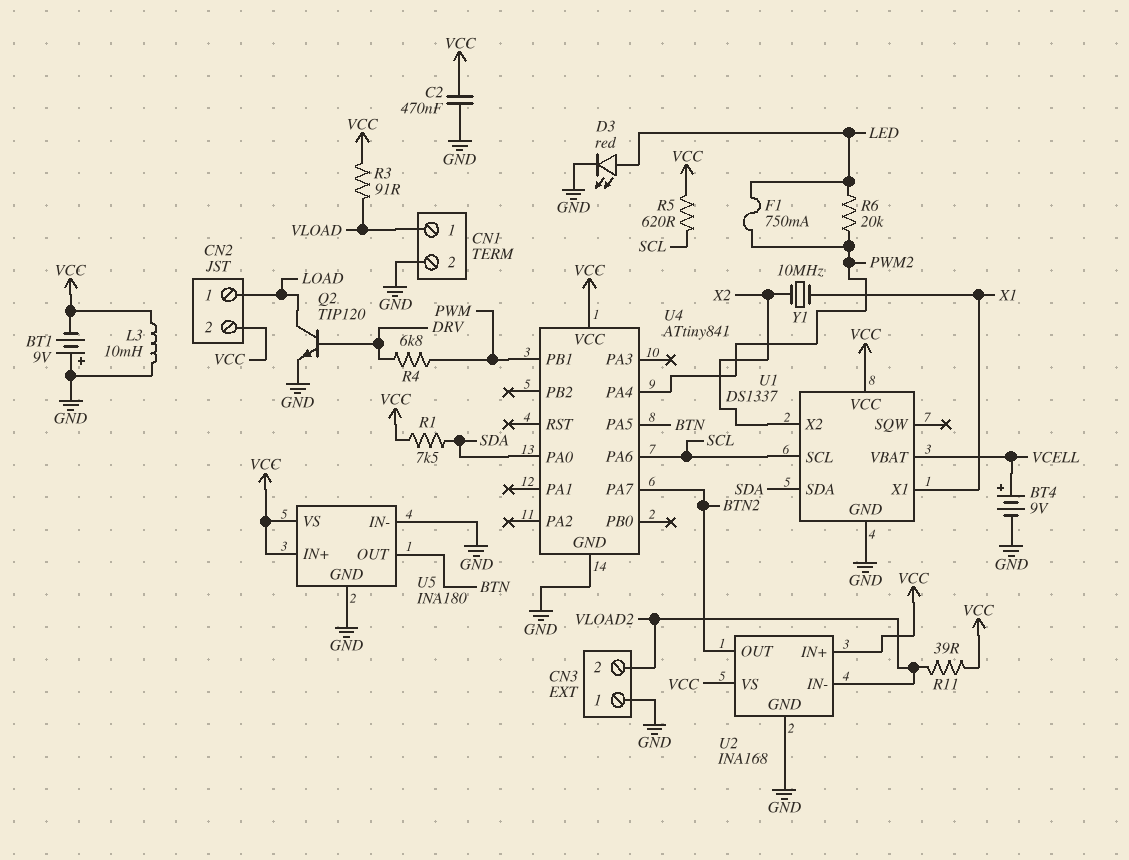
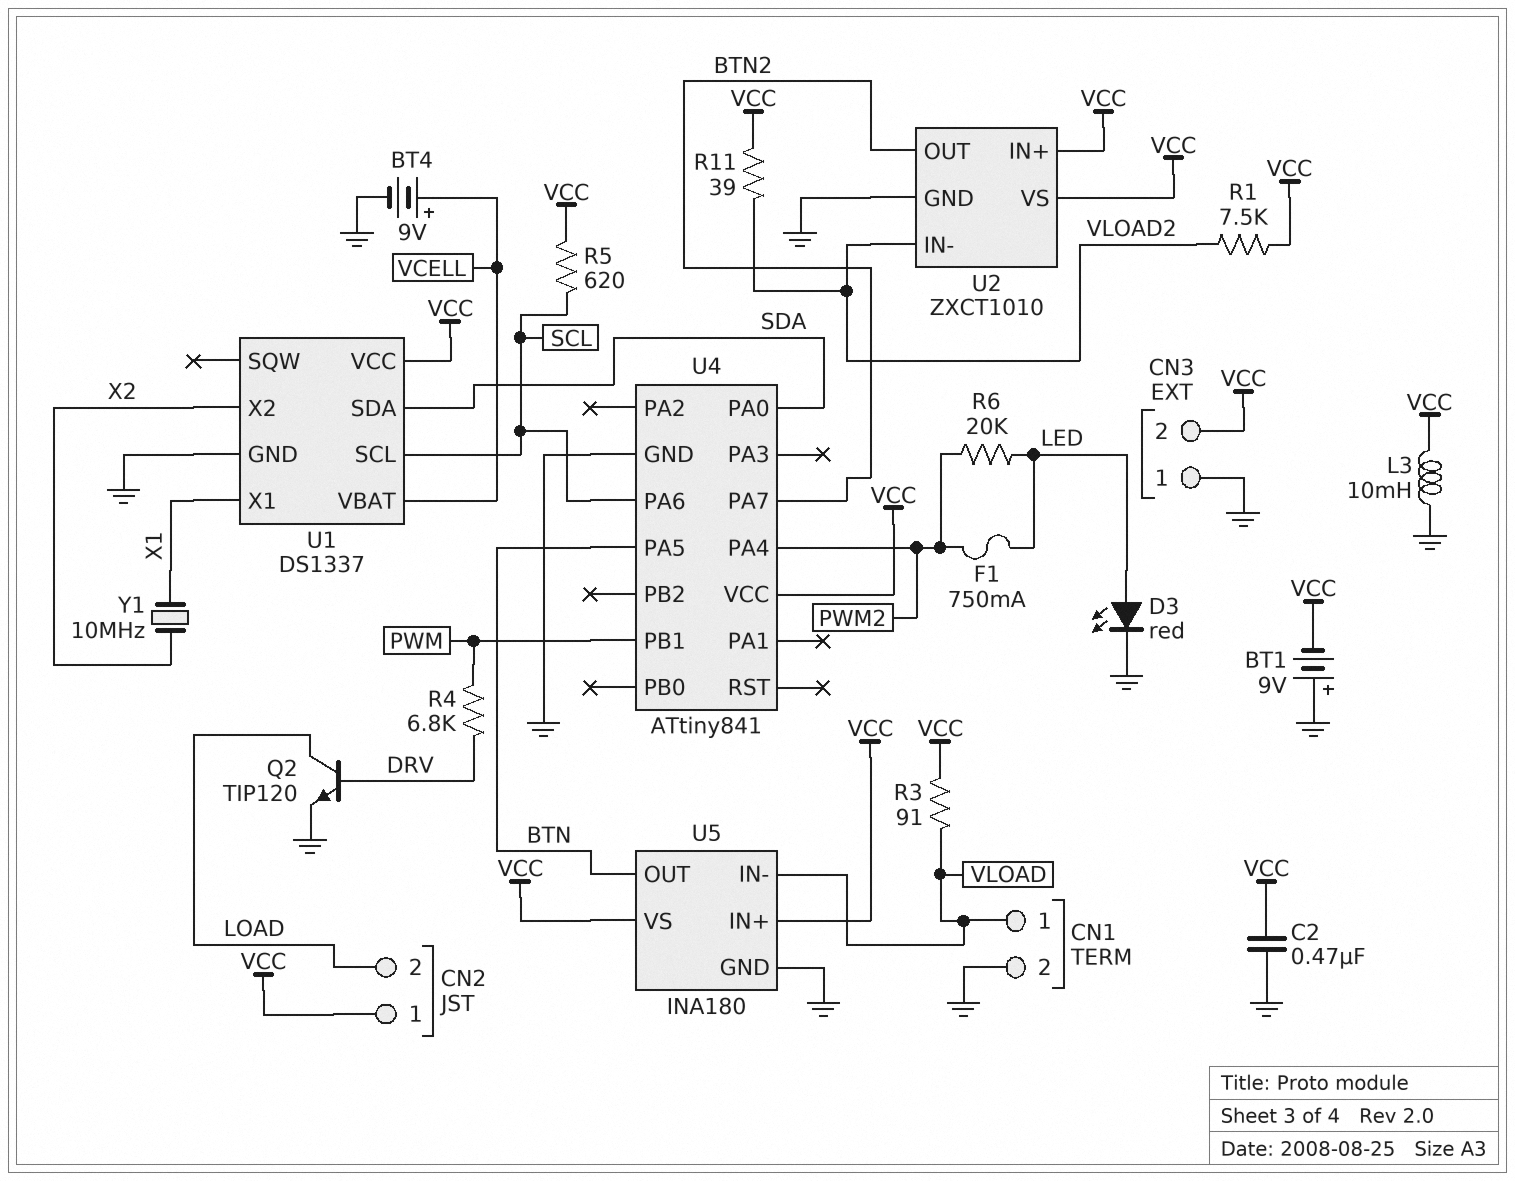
CN2 pin 1: LOAD -> VCC
CN2 pin 2: VCC -> LOAD
CN3 pin 2: VLOAD2 -> VCC
R1: 7.5k (SDA, VCC) -> 7.5k (VCC, VLOAD2)
U2: INA168 -> ZXCT1010
U5 pin IN-: GND -> VLOAD

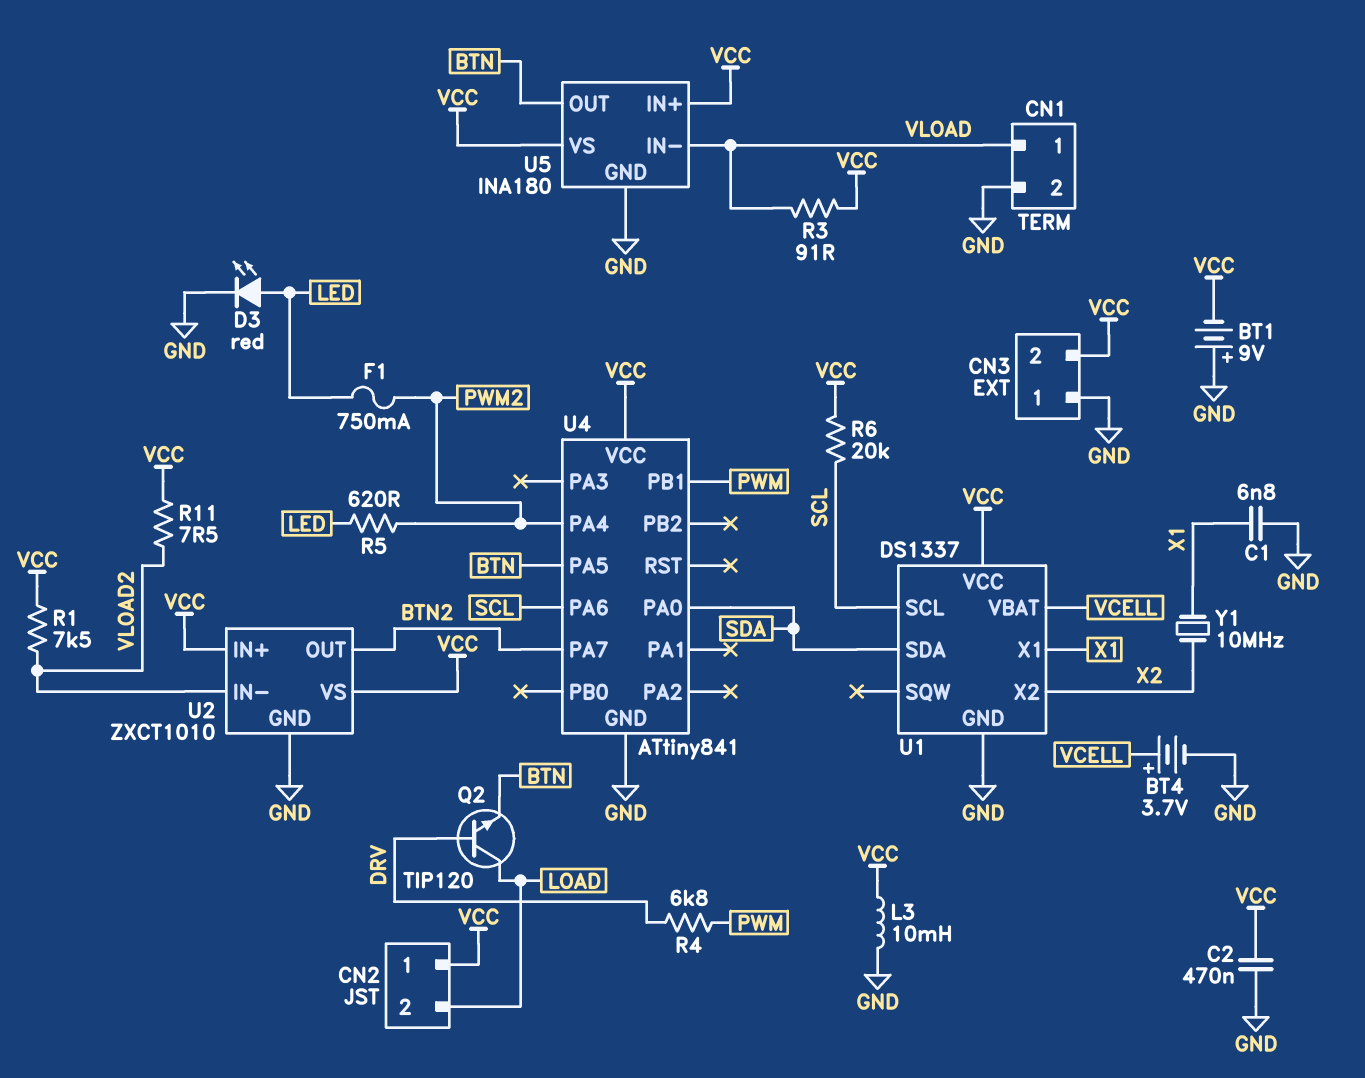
BT4: 9V (plus VCELL, minus GND) -> 3.7V (plus VCELL, minus GND)
C1: none -> 6.8nF (GND, X1)
Q2: NPN TIP120 (B DRV, C LOAD, E GND) -> NPN TIP120 (B DRV, C LOAD, E BTN)
R5: 620 (SCL, VCC) -> 620 (LED, PWM2)
R6: 20k (LED, PWM2) -> 20k (SCL, VCC)
R11: 39 (VCC, VLOAD2) -> 7.5 (VCC, VLOAD2)

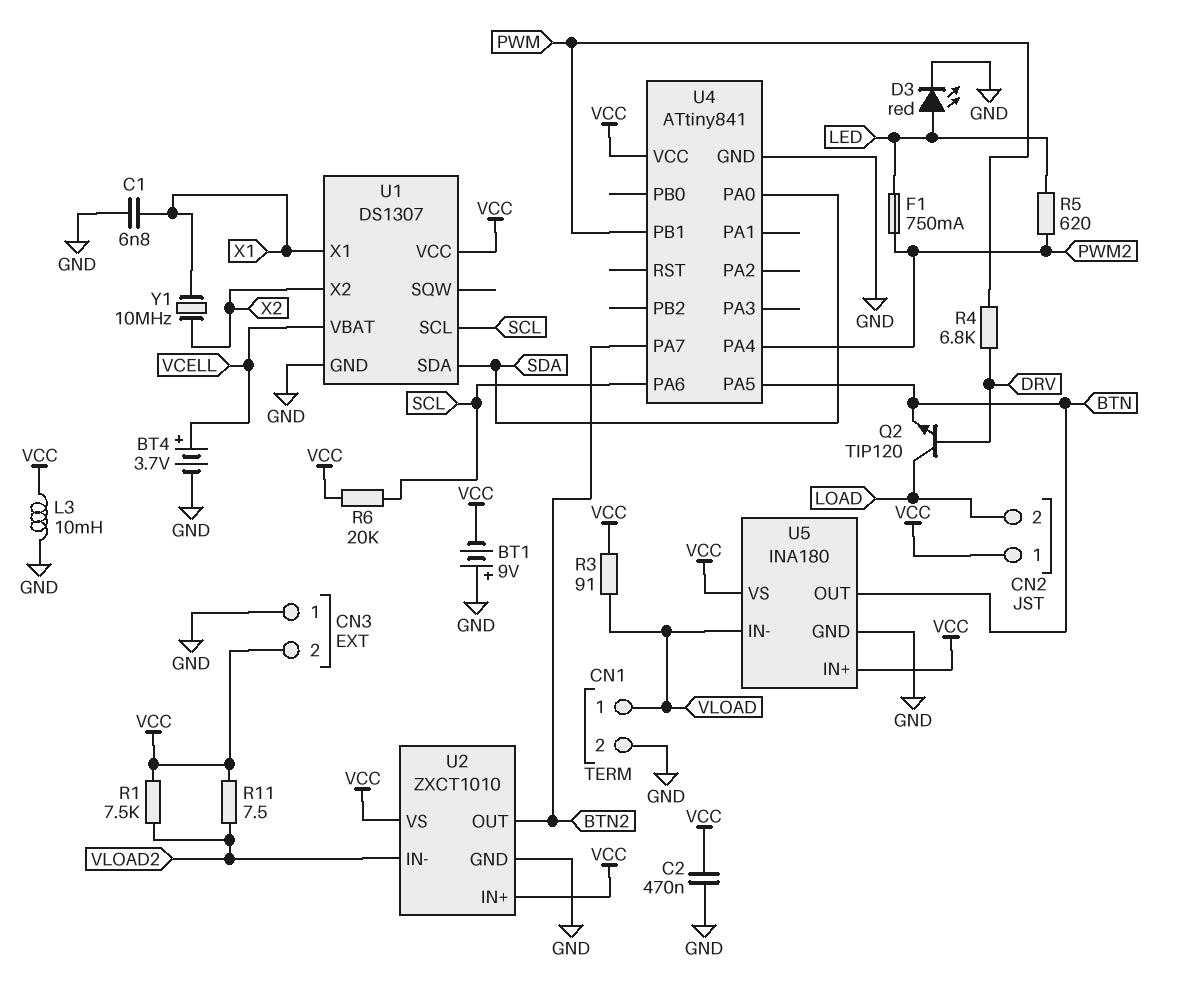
U1: DS1337 -> DS1307

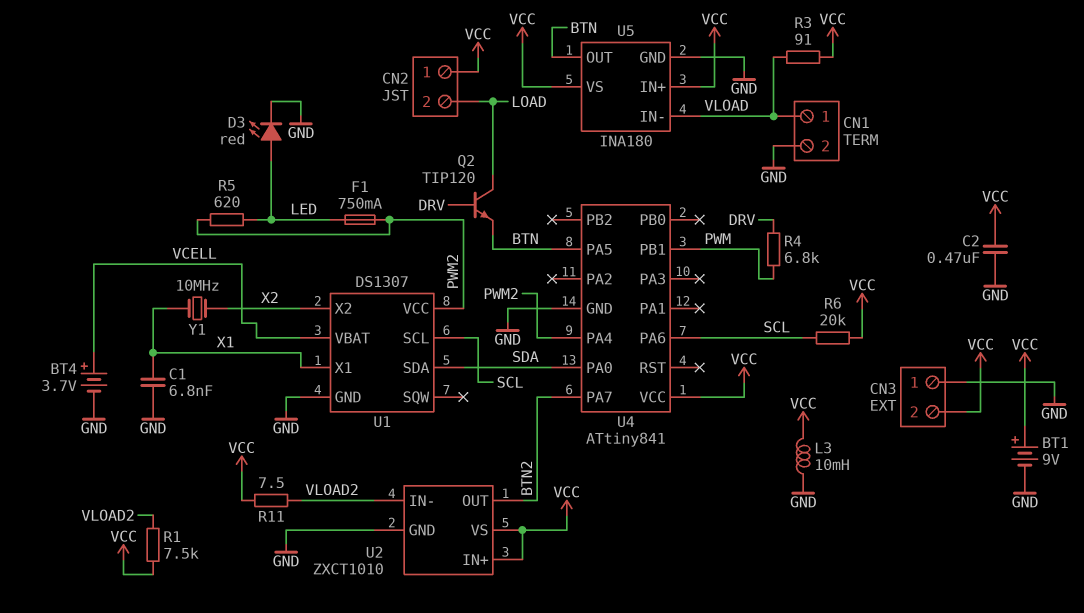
BT1: 9V (plus GND, minus VCC) -> 9V (plus VCC, minus GND)
U1 pin VCC: VCC -> PWM2

